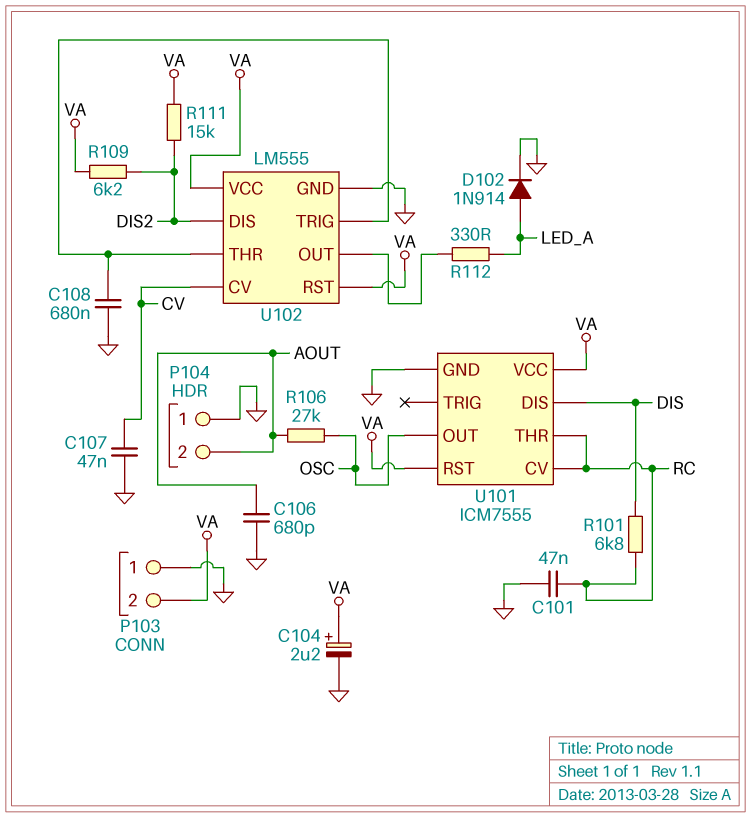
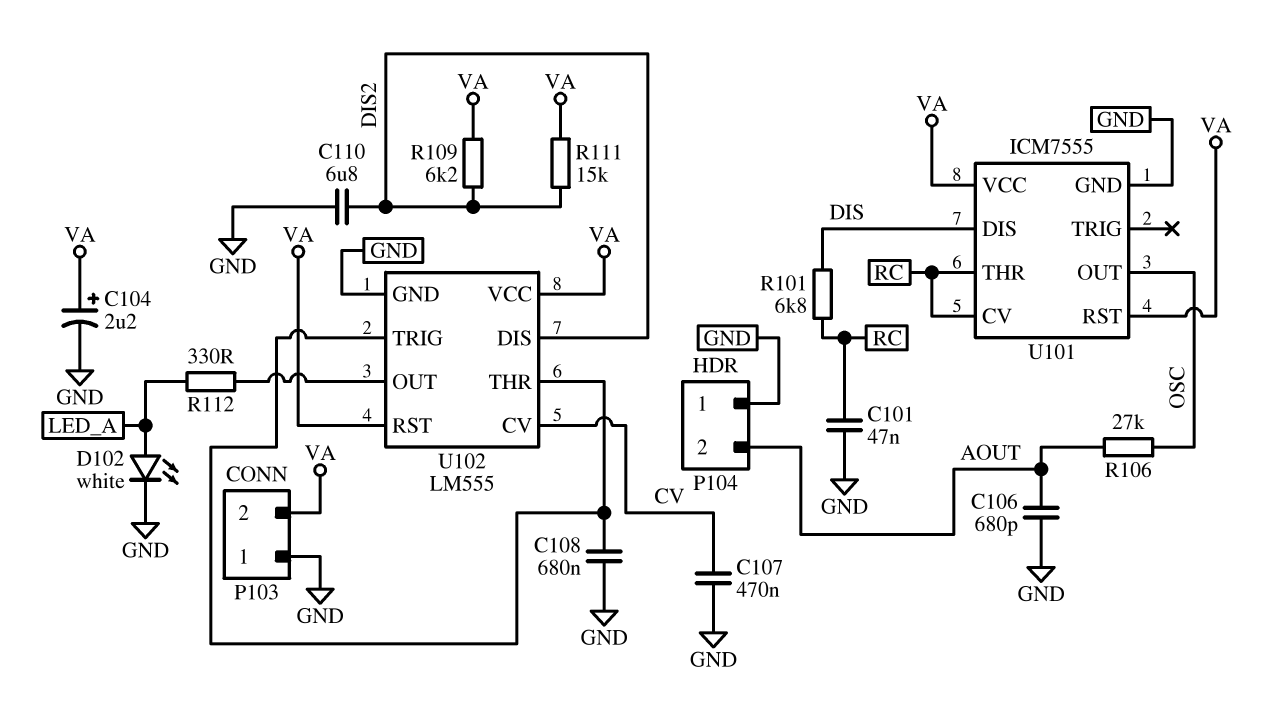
C107: 47nF (CV, GND) -> 470nF (CV, GND)
C110: none -> 6.8uF (DIS2, GND)
D102: diode 1N914 (A LED_A, K GND) -> LED white (A LED_A, K GND)

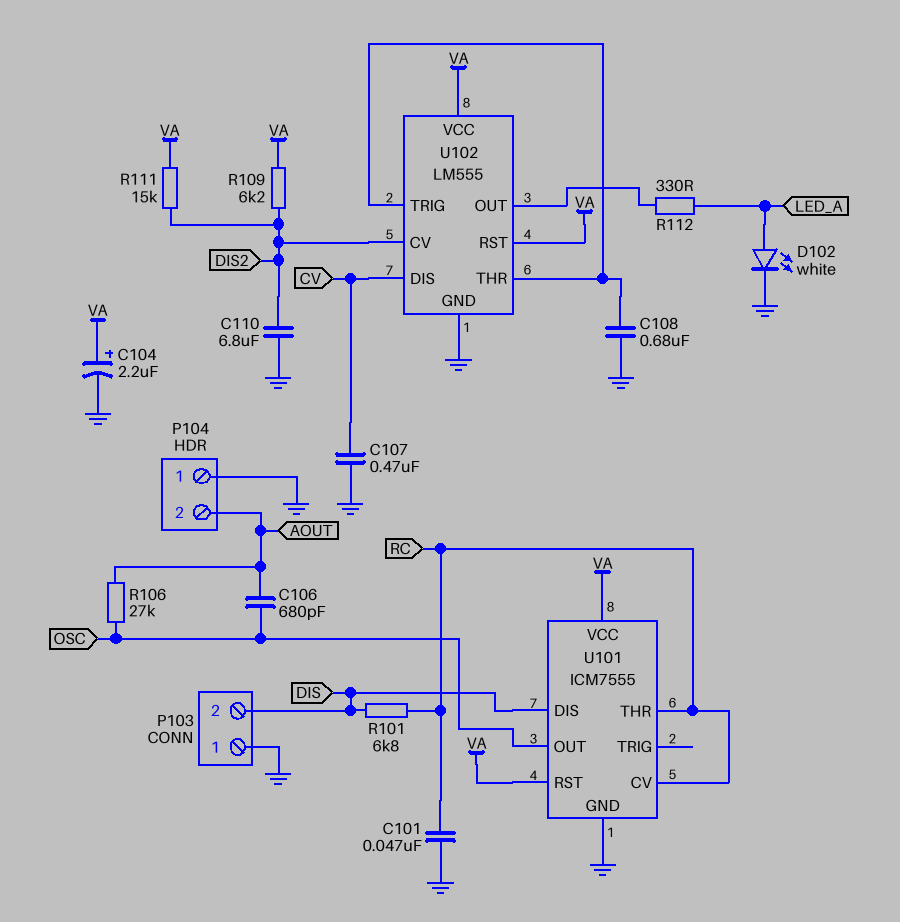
C106: 680pF (AOUT, GND) -> 680pF (AOUT, OSC)
P103 pin 2: VA -> DIS
U102 pin CV: CV -> DIS2
U102 pin DIS: DIS2 -> CV

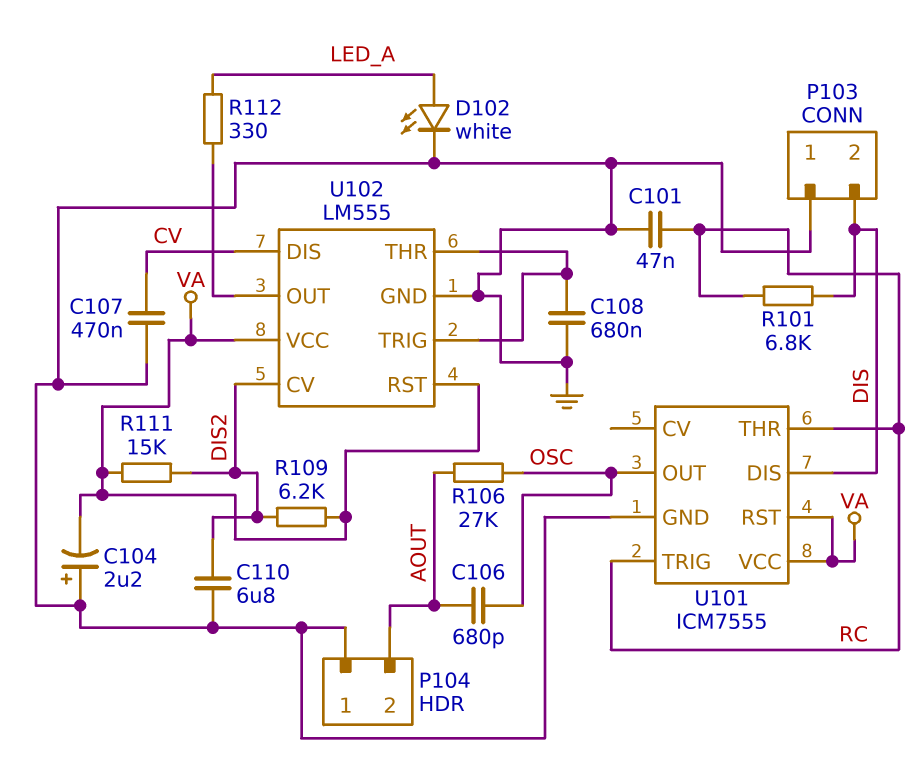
C104: 2.2uF (plus VA, minus GND) -> 2.2uF (plus GND, minus VA)
U101 pin CV: RC -> none
U101 pin TRIG: none -> RC

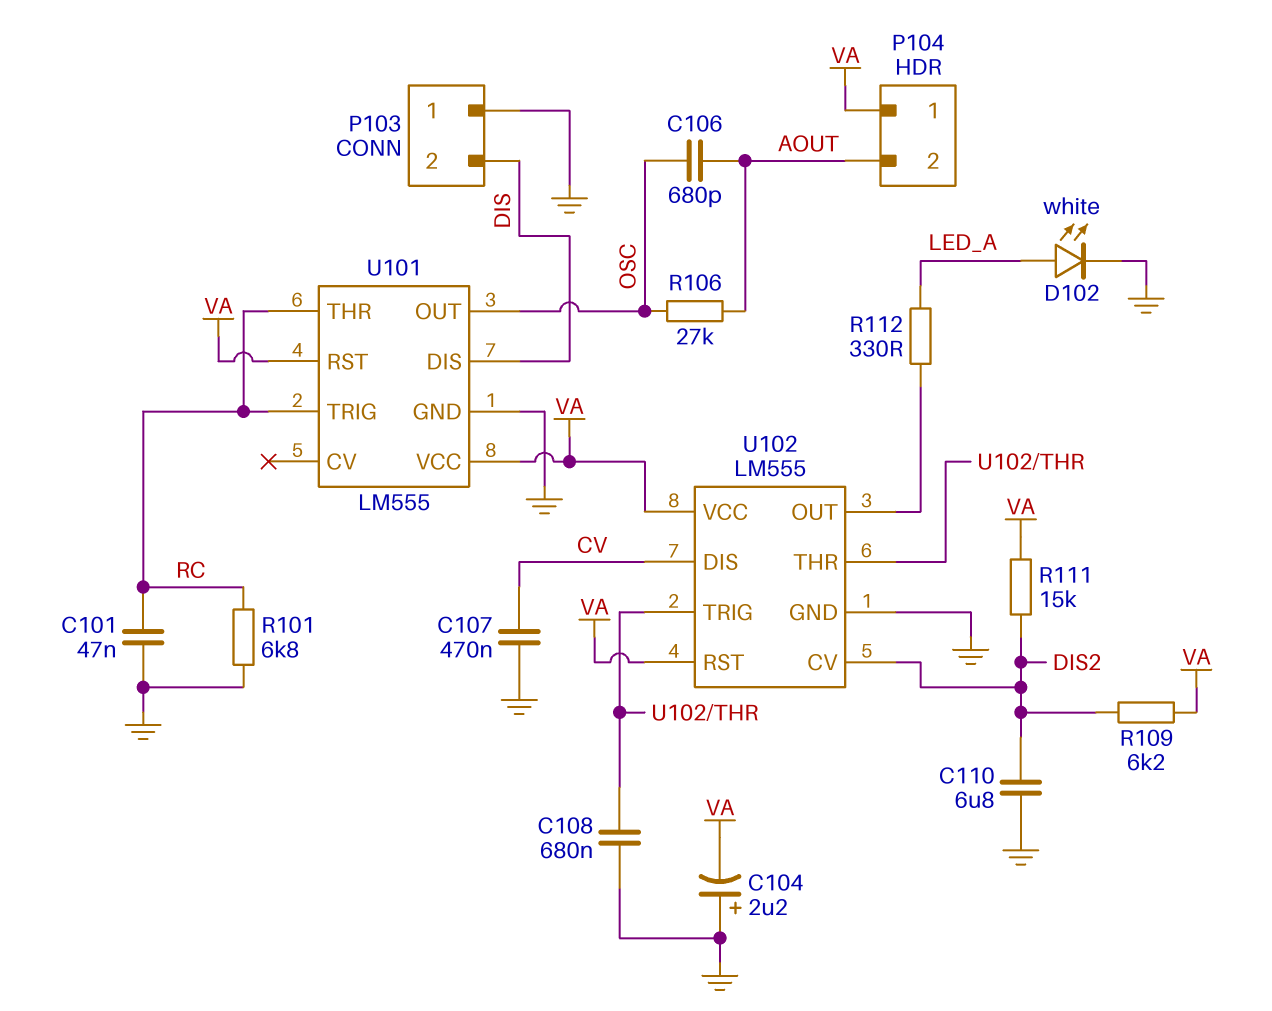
P104 pin 1: GND -> VA
R101: 6.8k (DIS, RC) -> 6.8k (GND, RC)
U101: ICM7555 -> LM555

